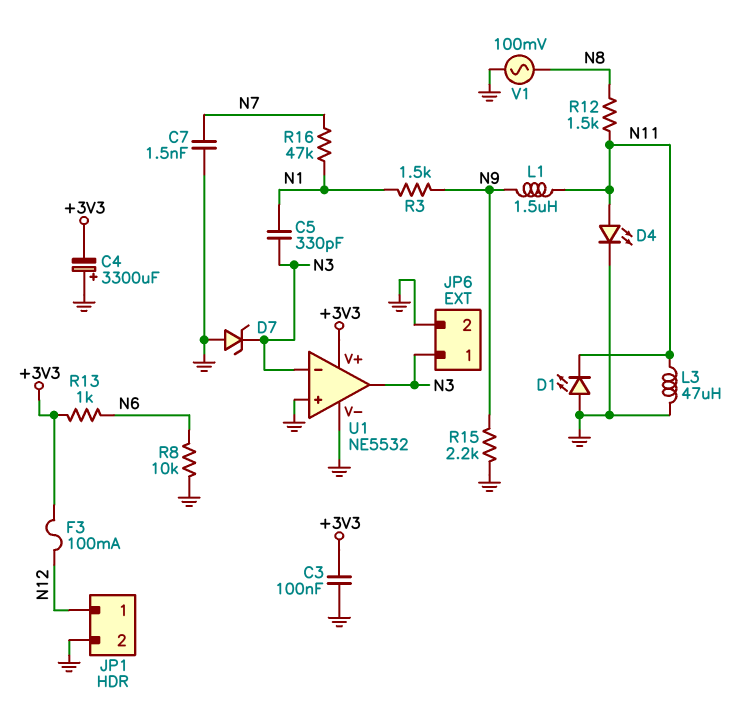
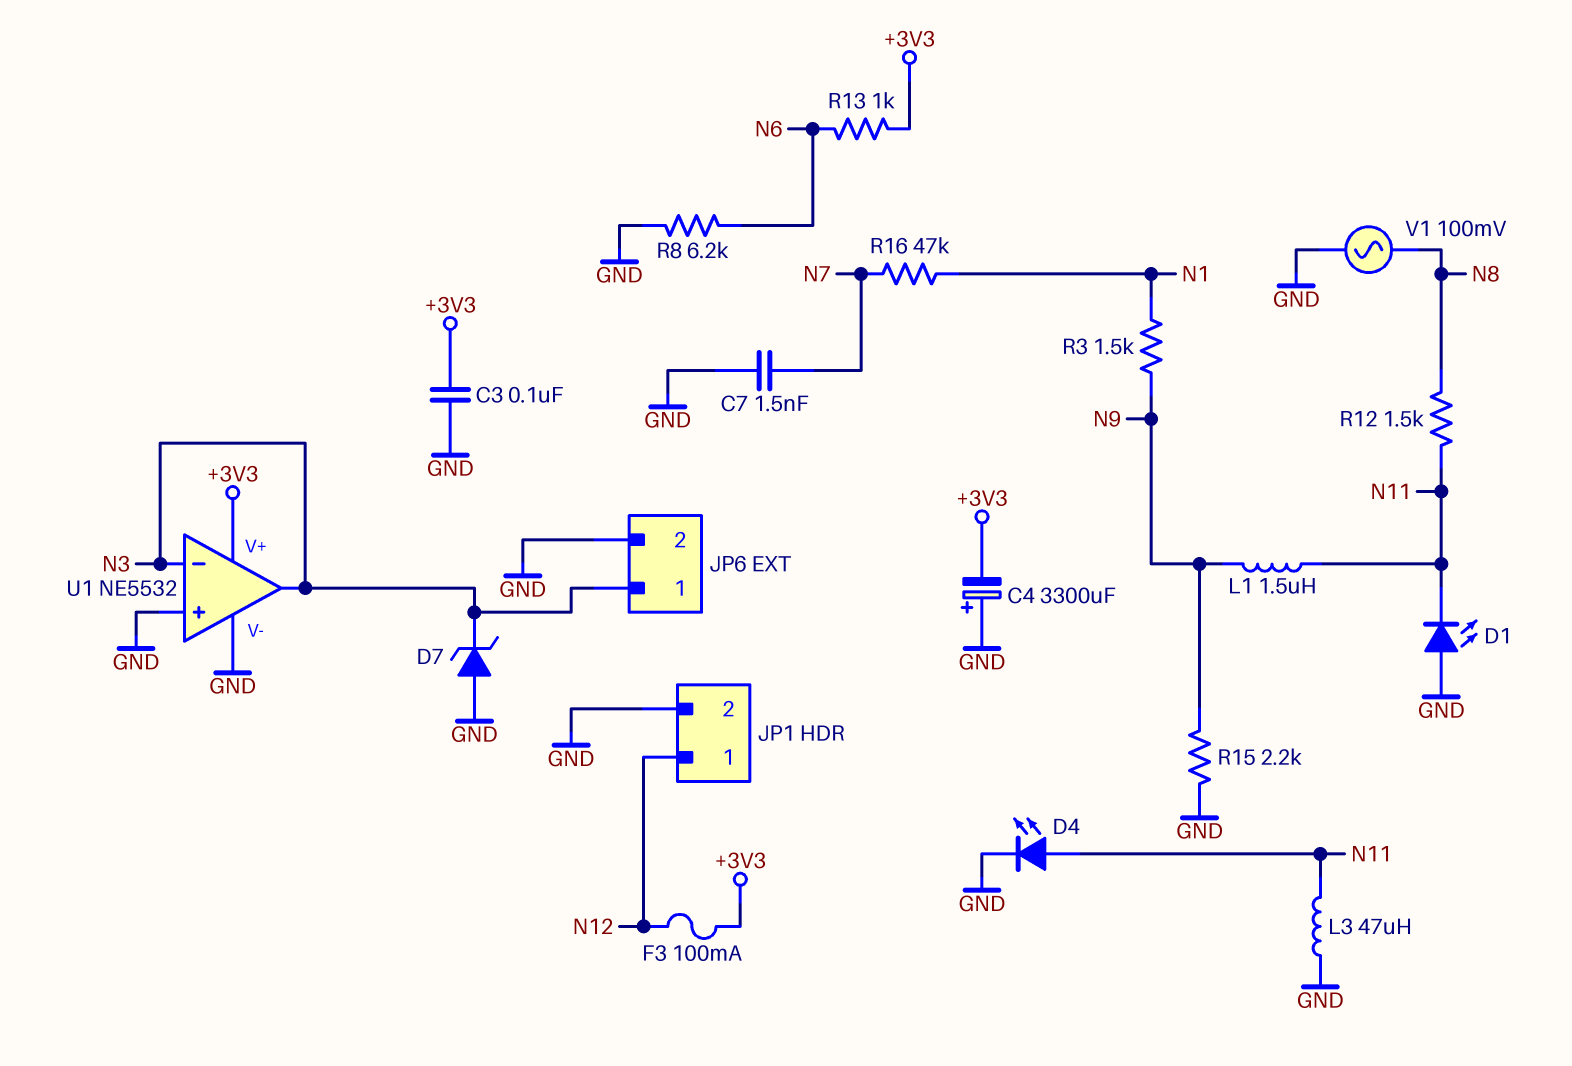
C5: 330pF (N1, N3) -> none
R8: 10k (GND, N6) -> 6.2k (GND, N6)

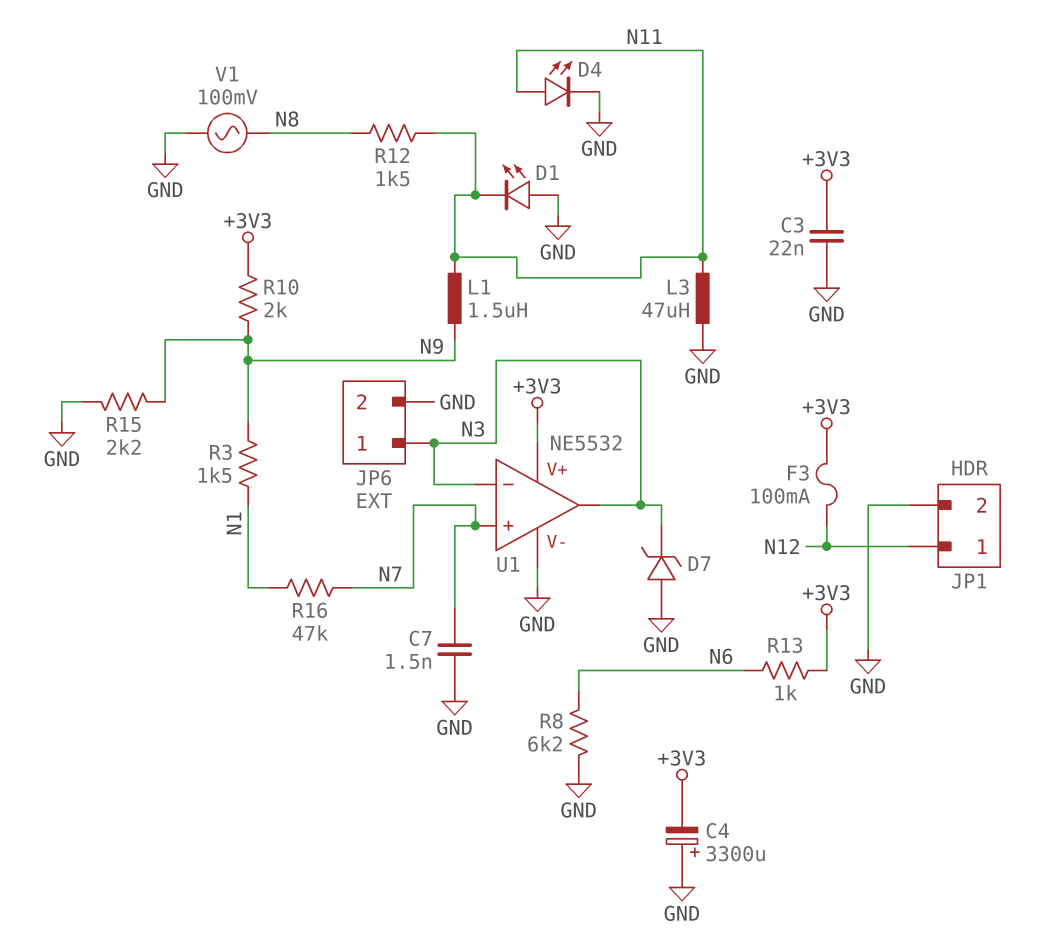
C3: 100nF (+3V3, GND) -> 22nF (+3V3, GND)
R10: none -> 2k (+3V3, N9)
U1 pin in+: GND -> N7

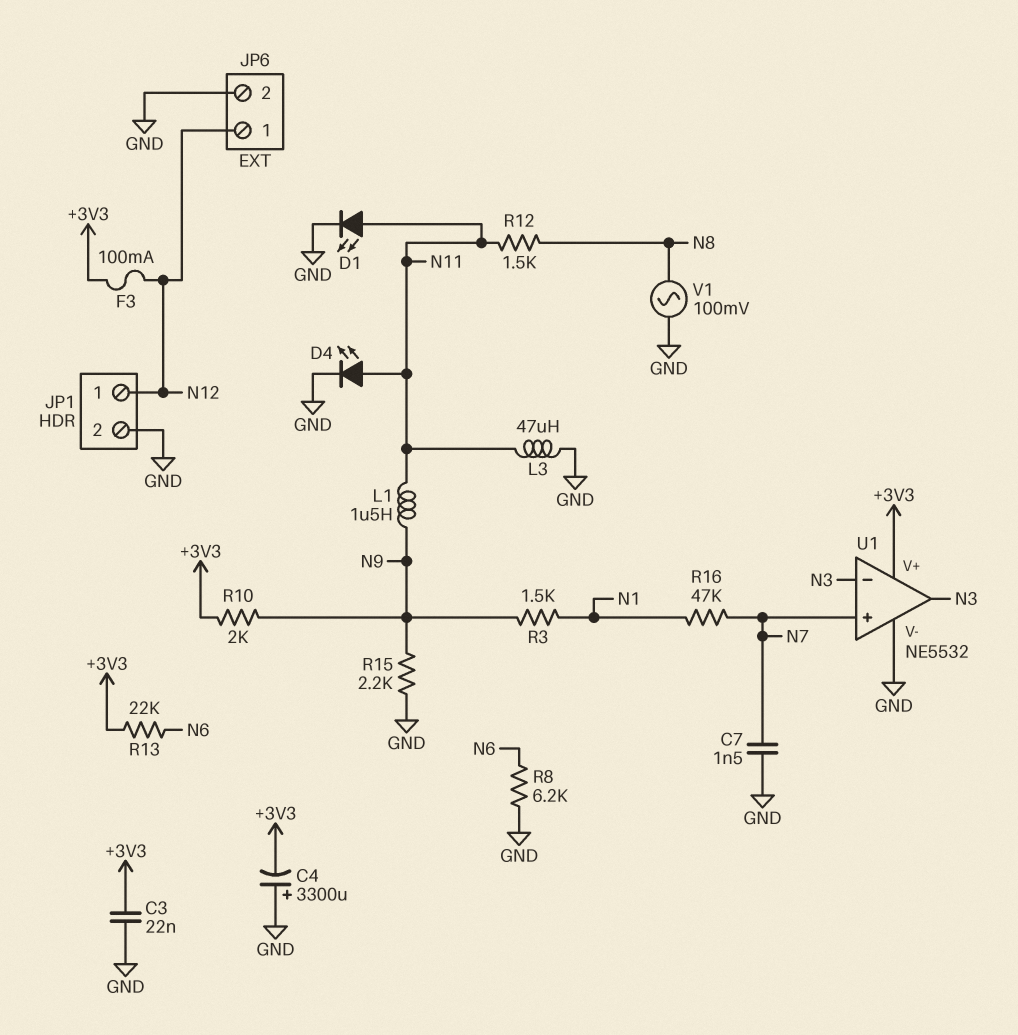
D1: LED (A GND, K N11) -> LED (A N11, K GND)
D7: zener (A GND, K N3) -> none
JP6 pin 1: N3 -> N12
R13: 1k (+3V3, N6) -> 22k (+3V3, N6)

